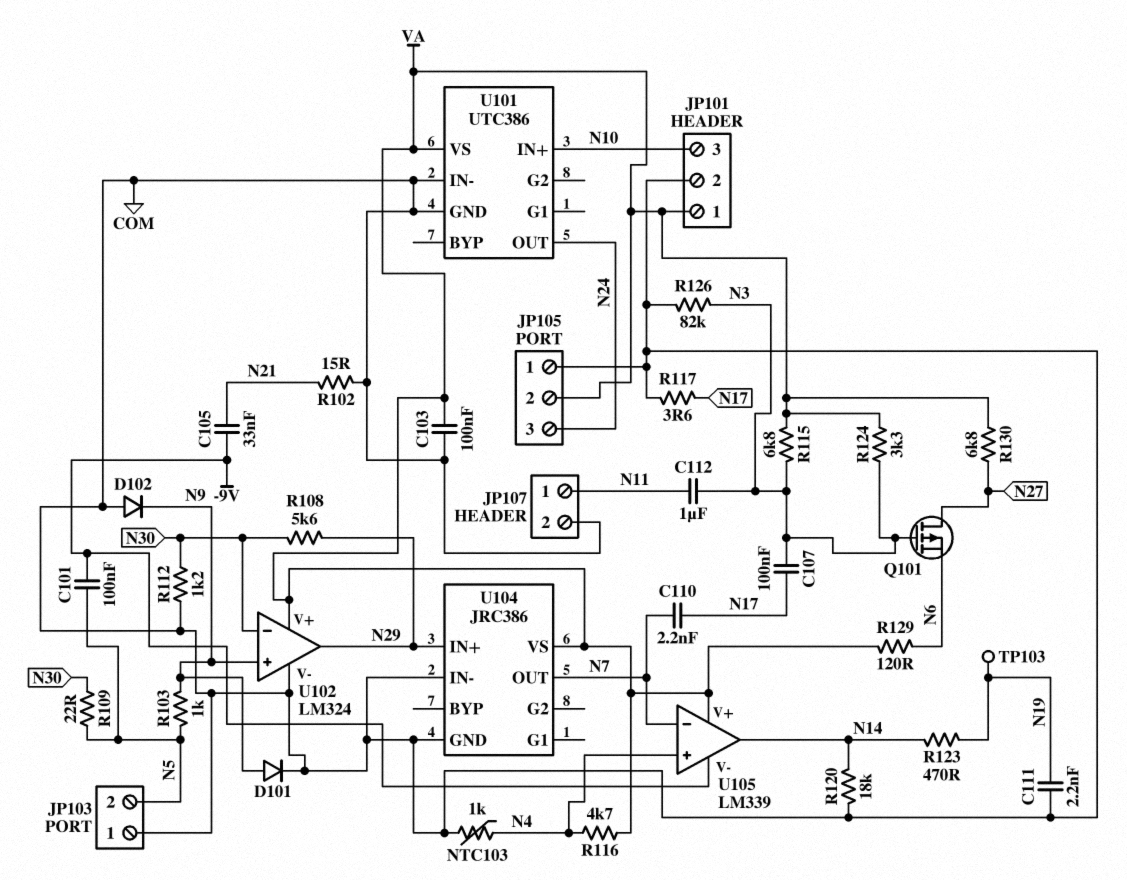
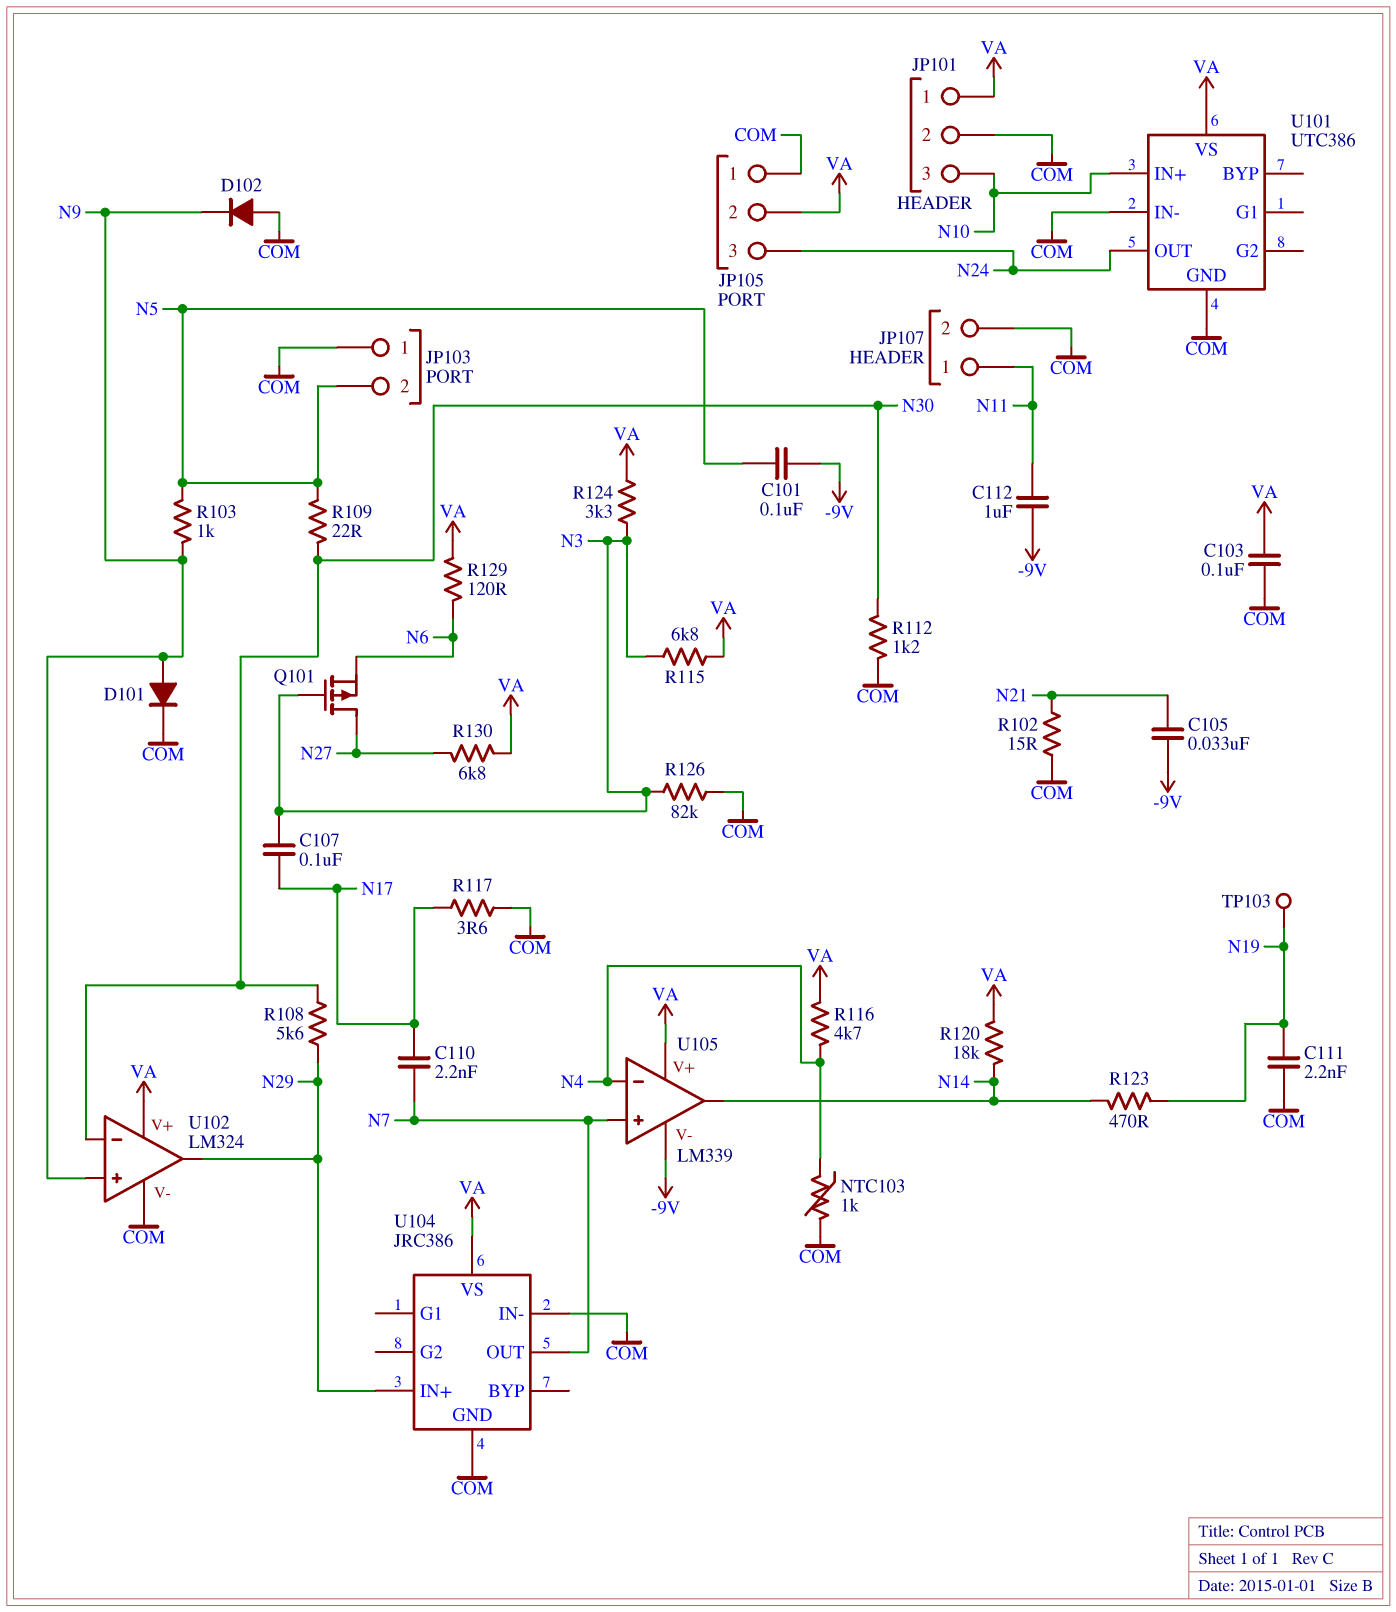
C112: 1uF (N3, N11) -> 1uF (-9V, N11)
R120: 18k (COM, N14) -> 18k (N14, VA)
U105 pin in+: N4 -> N7
U105 pin in-: N7 -> N4

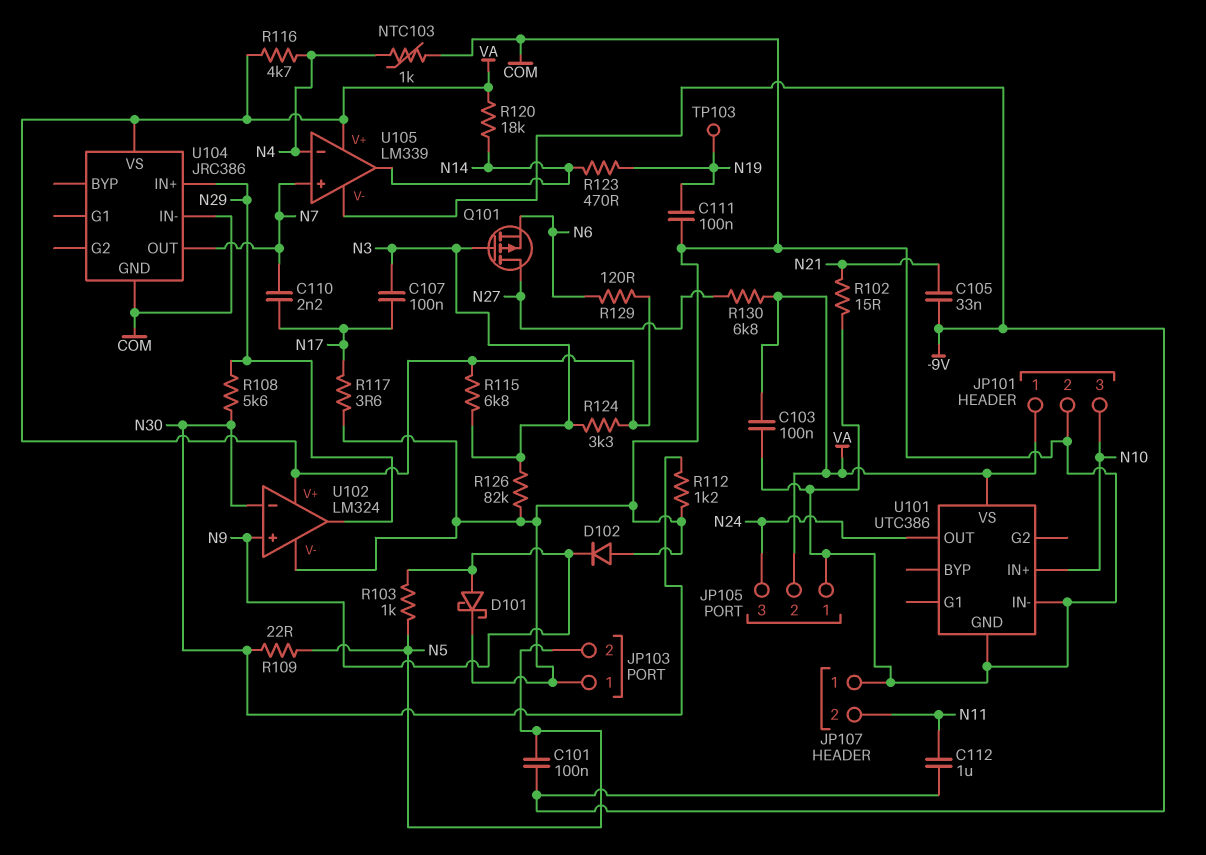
C111: 2.2nF (COM, N19) -> 100nF (COM, N19)
D101: diode (A N9, K COM) -> schottky (A N9, K COM)
JP107 pin 1: N11 -> COM
JP107 pin 2: COM -> N11

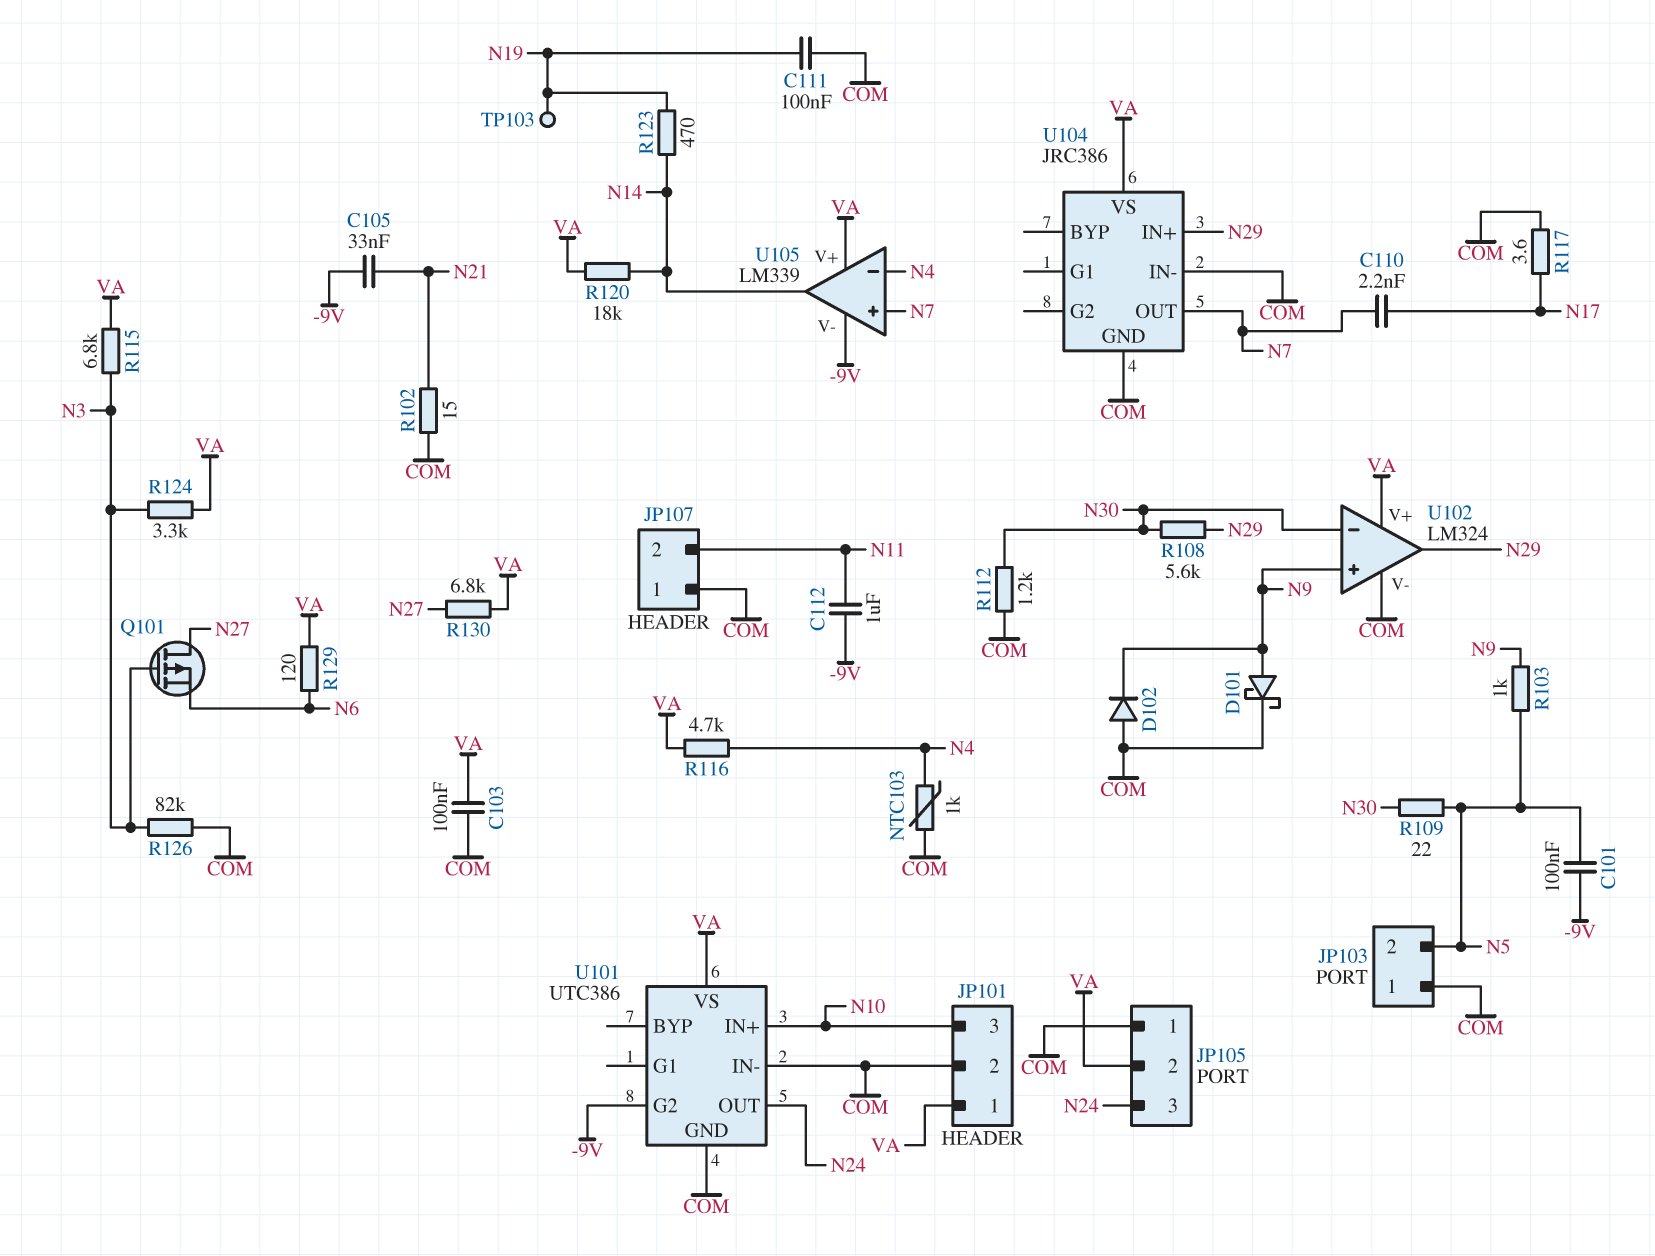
C107: 100nF (N3, N17) -> none
U101 pin G2: none -> -9V

